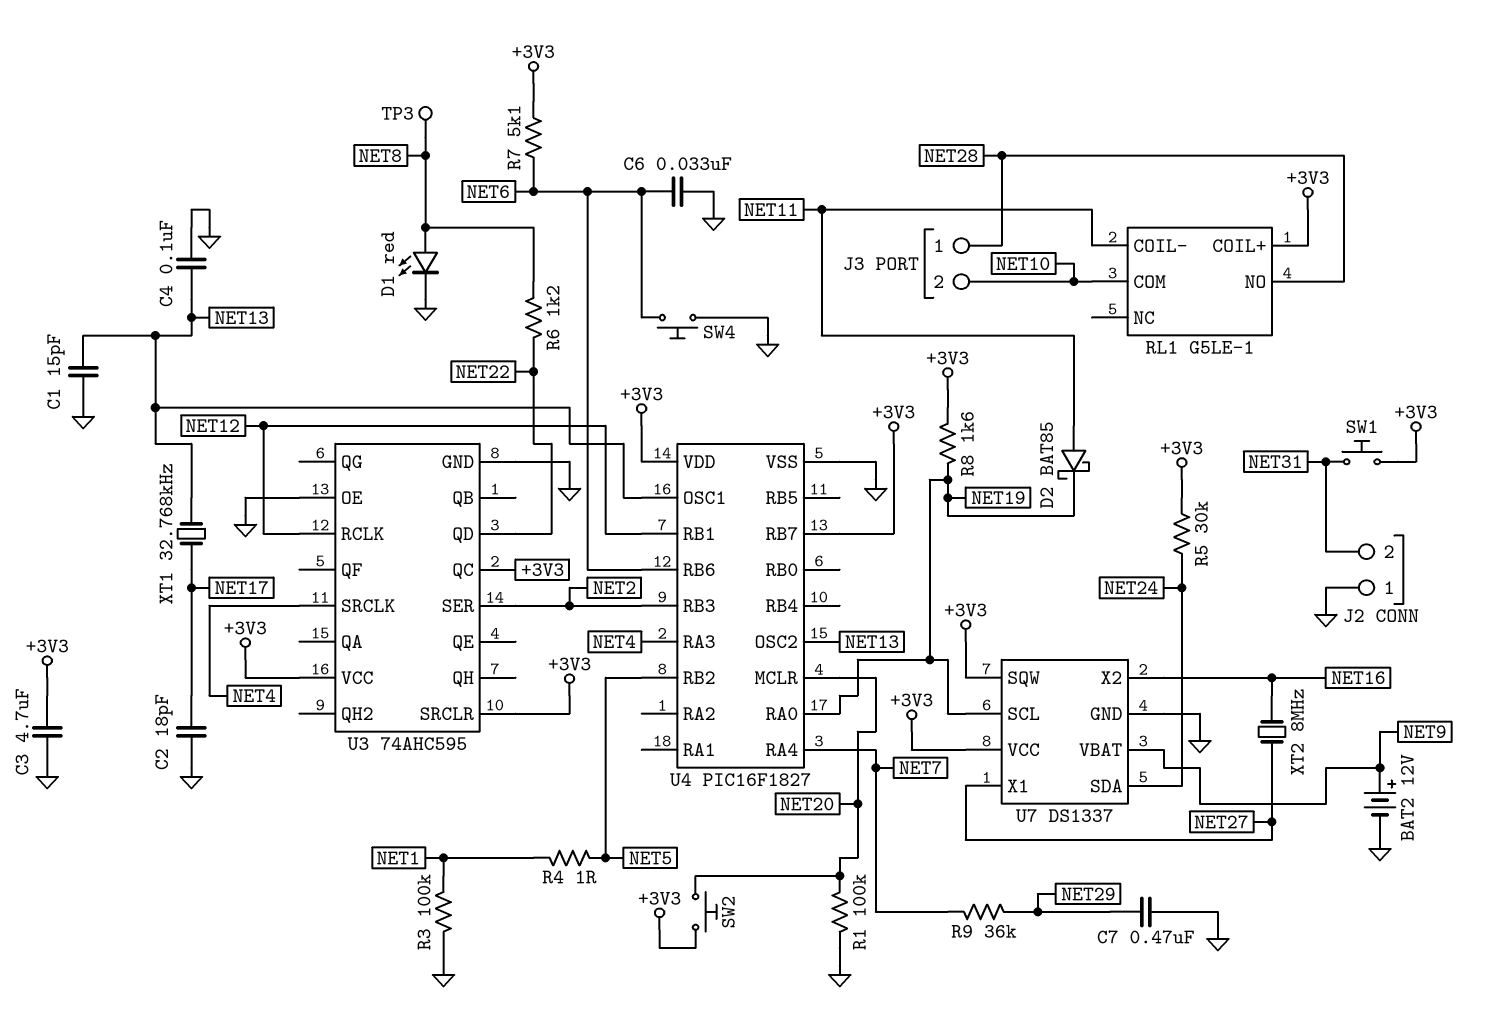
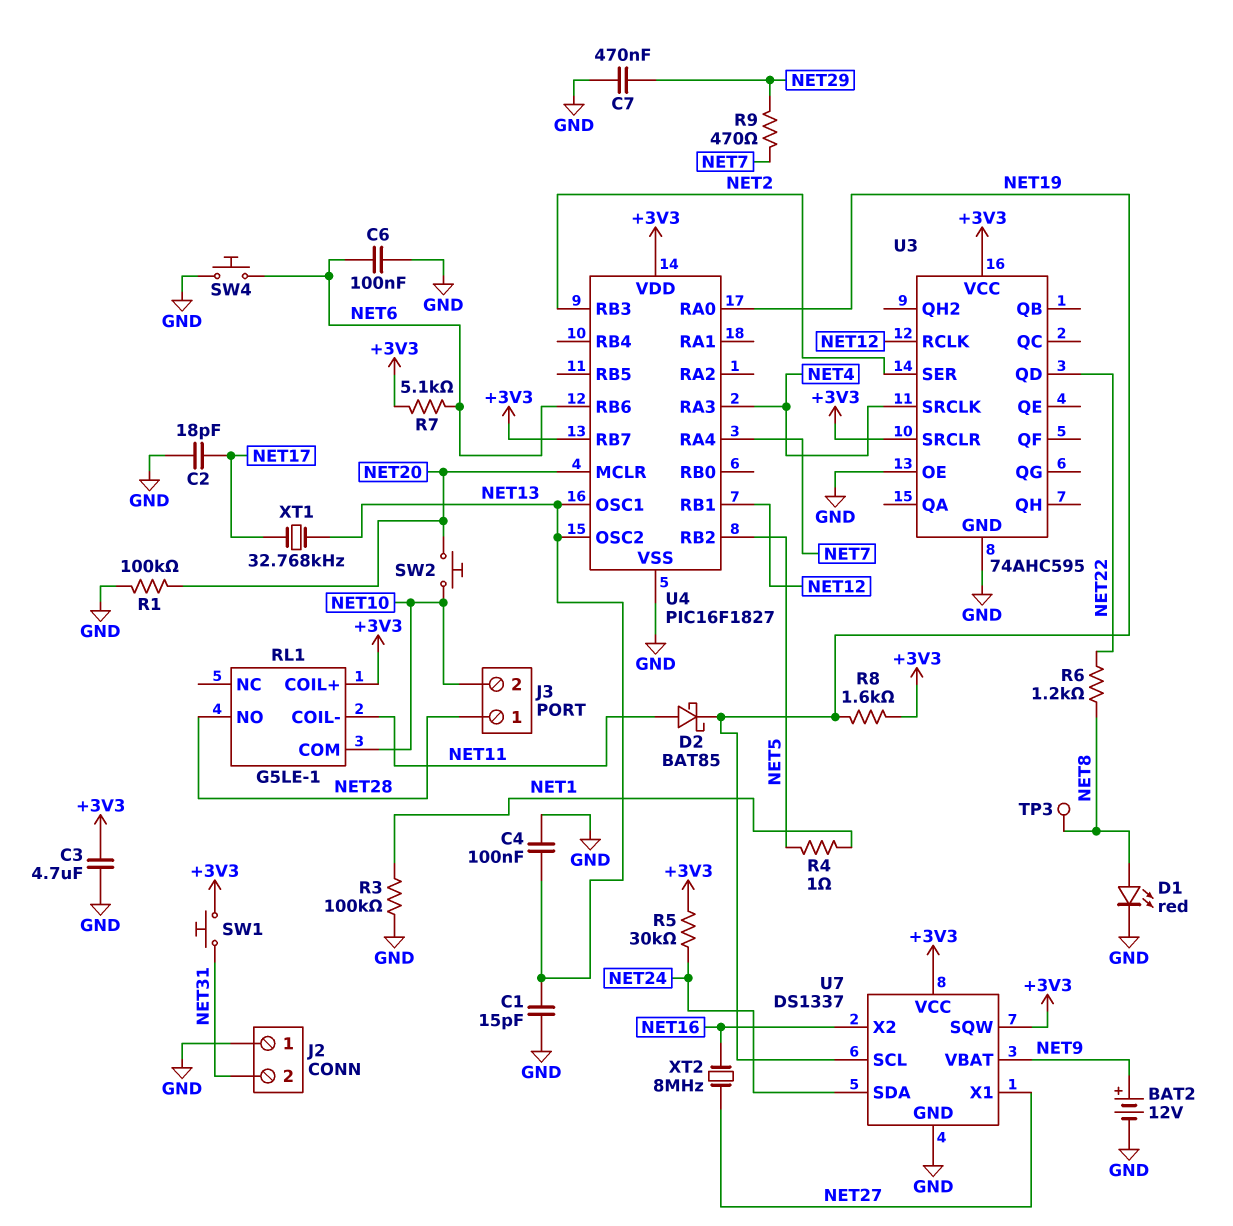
C6: 33nF (GND, NET6) -> 100nF (GND, NET6)
R9: 36k (NET7, NET29) -> 470 (NET7, NET29)
SW2: button (+3V3, NET20) -> button (NET10, NET20)
U3 pin QC: +3V3 -> none

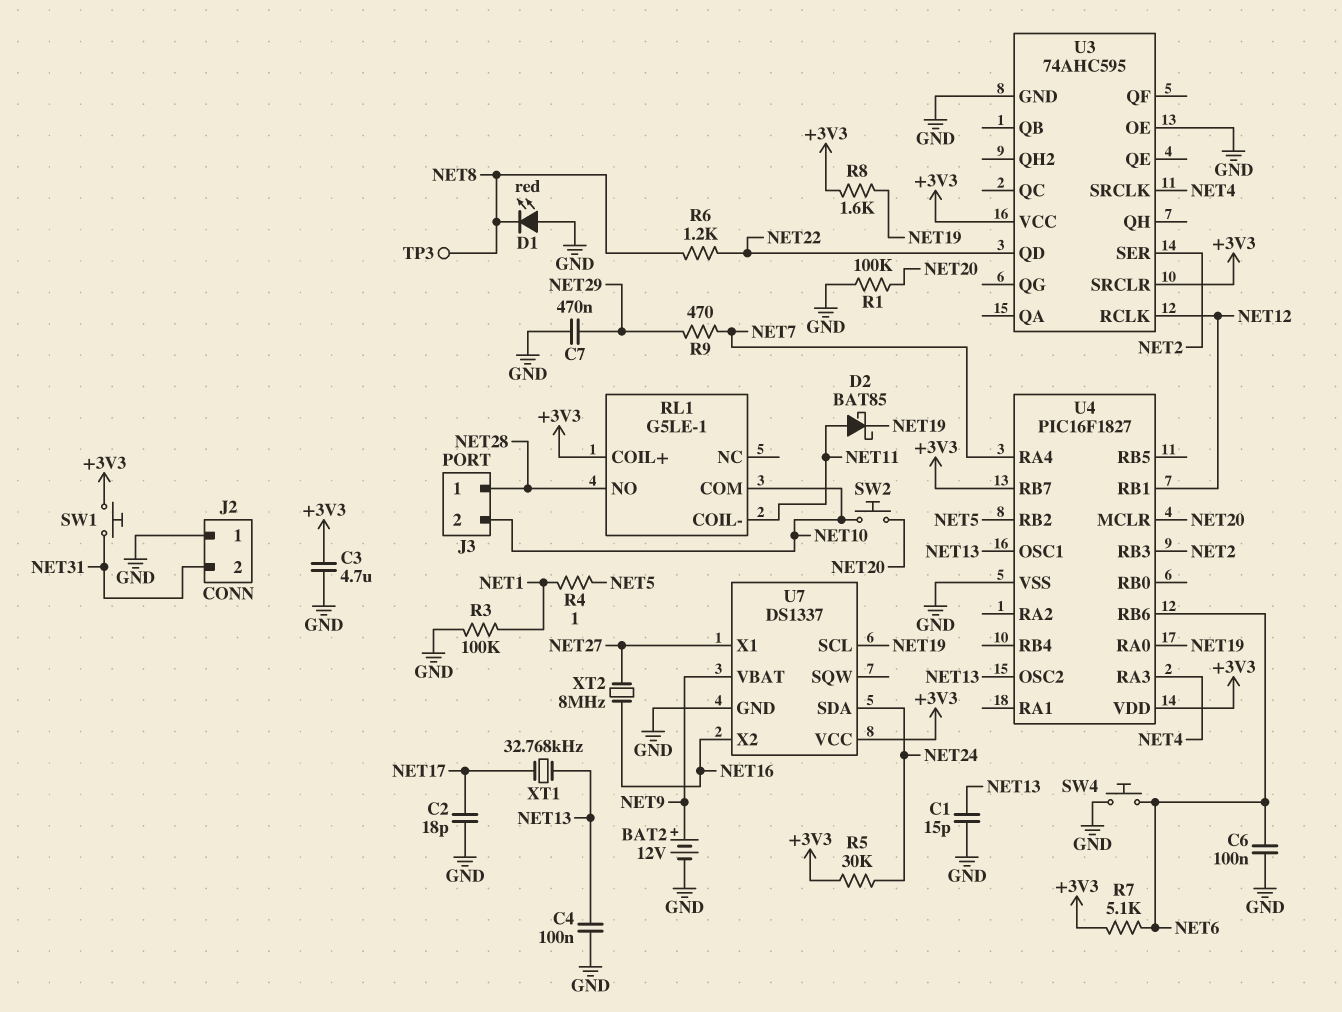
D1: LED red (A NET8, K GND) -> LED red (A GND, K NET8)
U7 pin SQW: +3V3 -> none

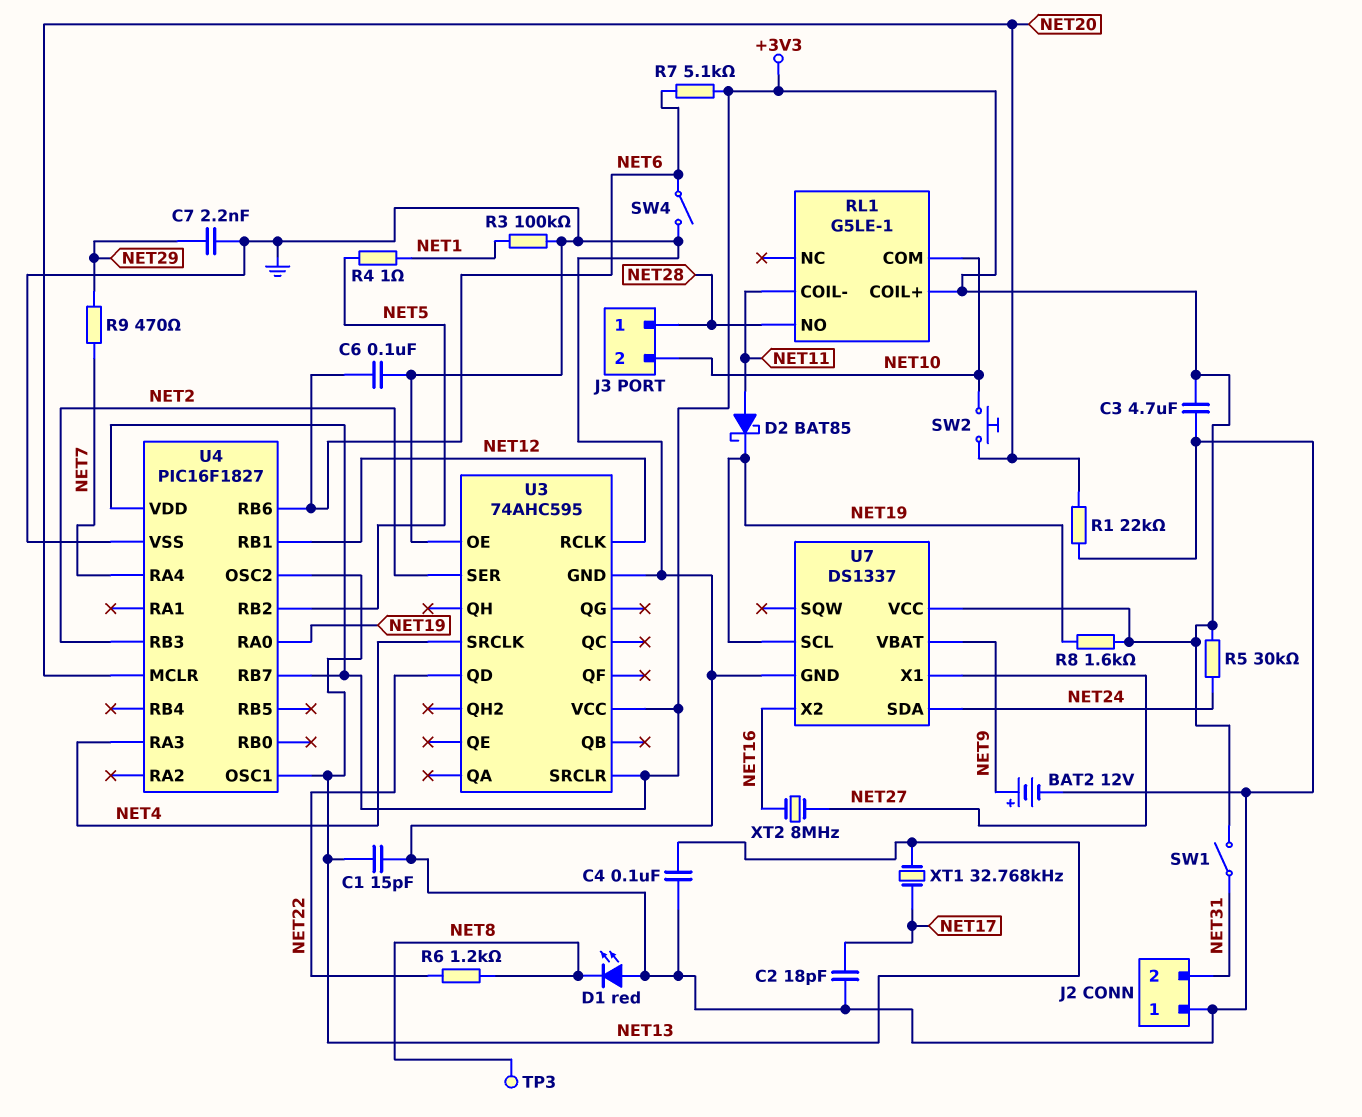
C7: 470nF (GND, NET29) -> 2.2nF (GND, NET29)
R1: 100k (GND, NET20) -> 22k (GND, NET20)
SW1: button (+3V3, NET31) -> switch (+3V3, NET31)
SW4: button (GND, NET6) -> switch (GND, NET6)

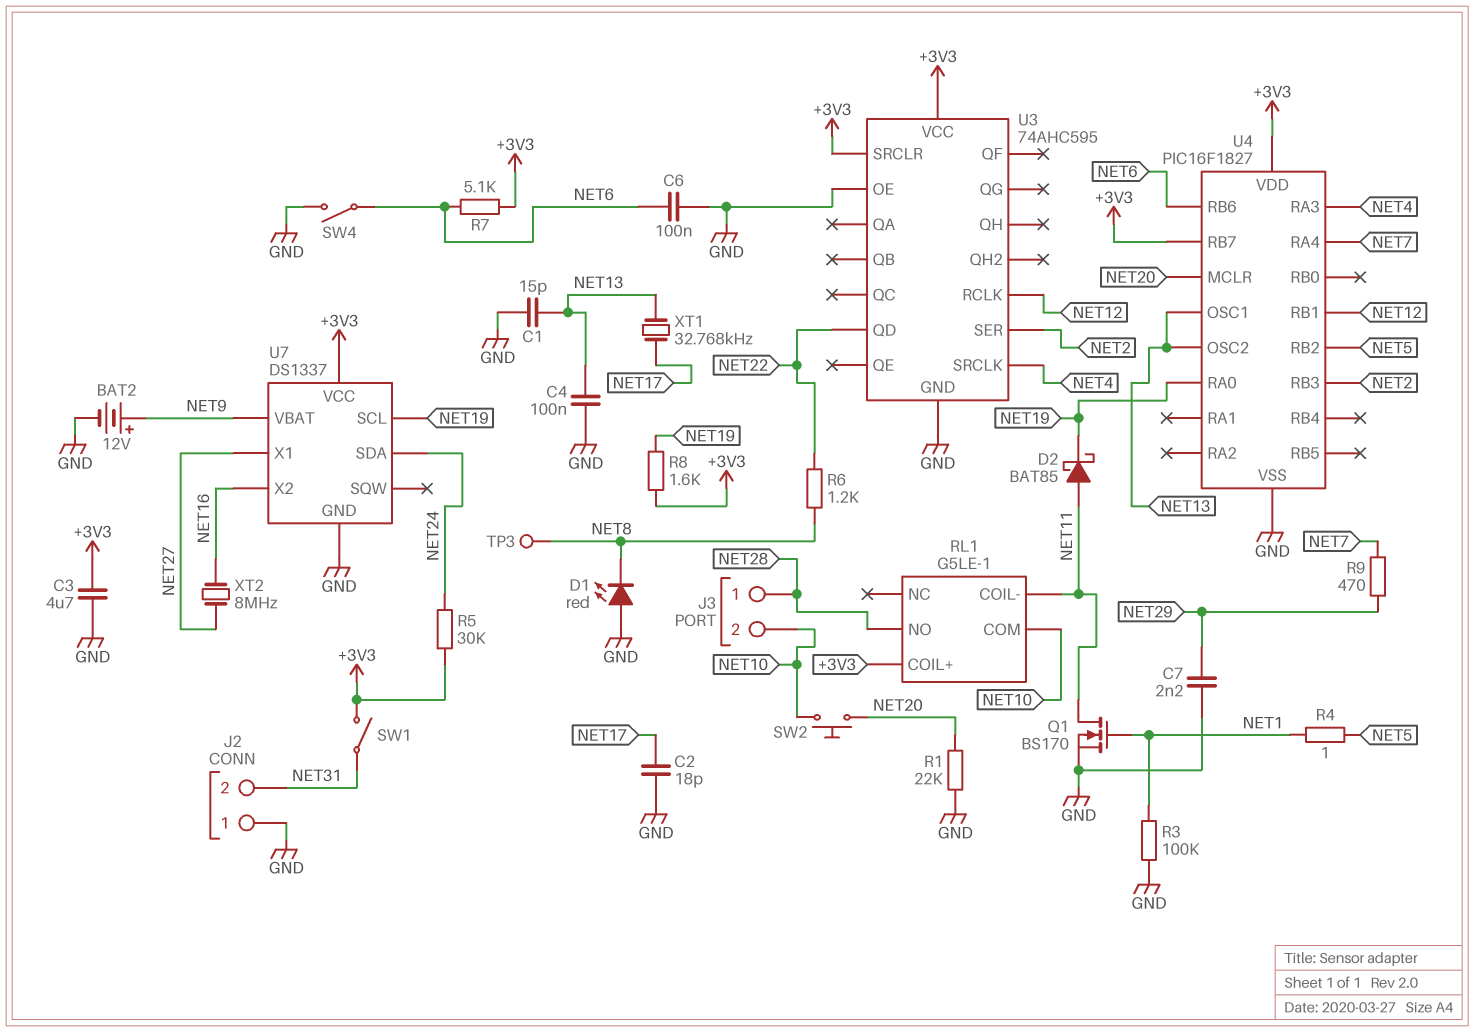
Q1: none -> NMOS BS170 (G NET1, D NET11, S GND)

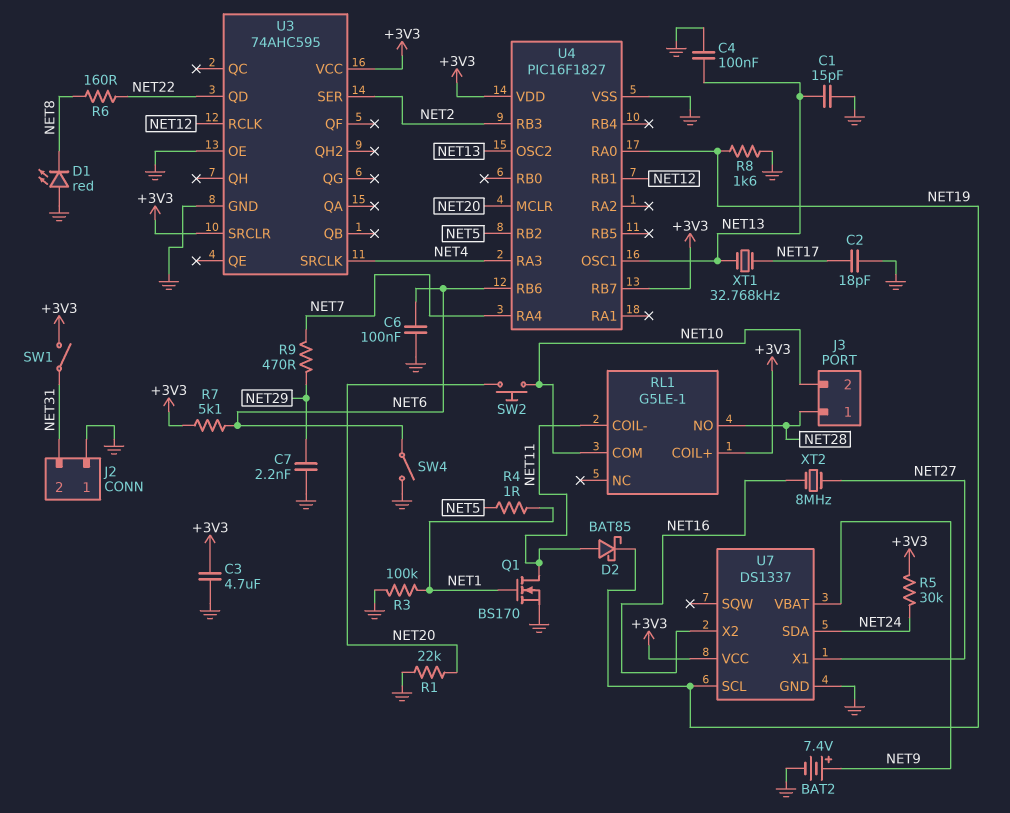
BAT2: 12V (plus NET9, minus GND) -> 7.4V (plus NET9, minus GND)
R6: 1.2k (NET8, NET22) -> 160 (NET8, NET22)
R8: 1.6k (+3V3, NET19) -> 1.6k (GND, NET19)
TP3: test point (NET8) -> none

